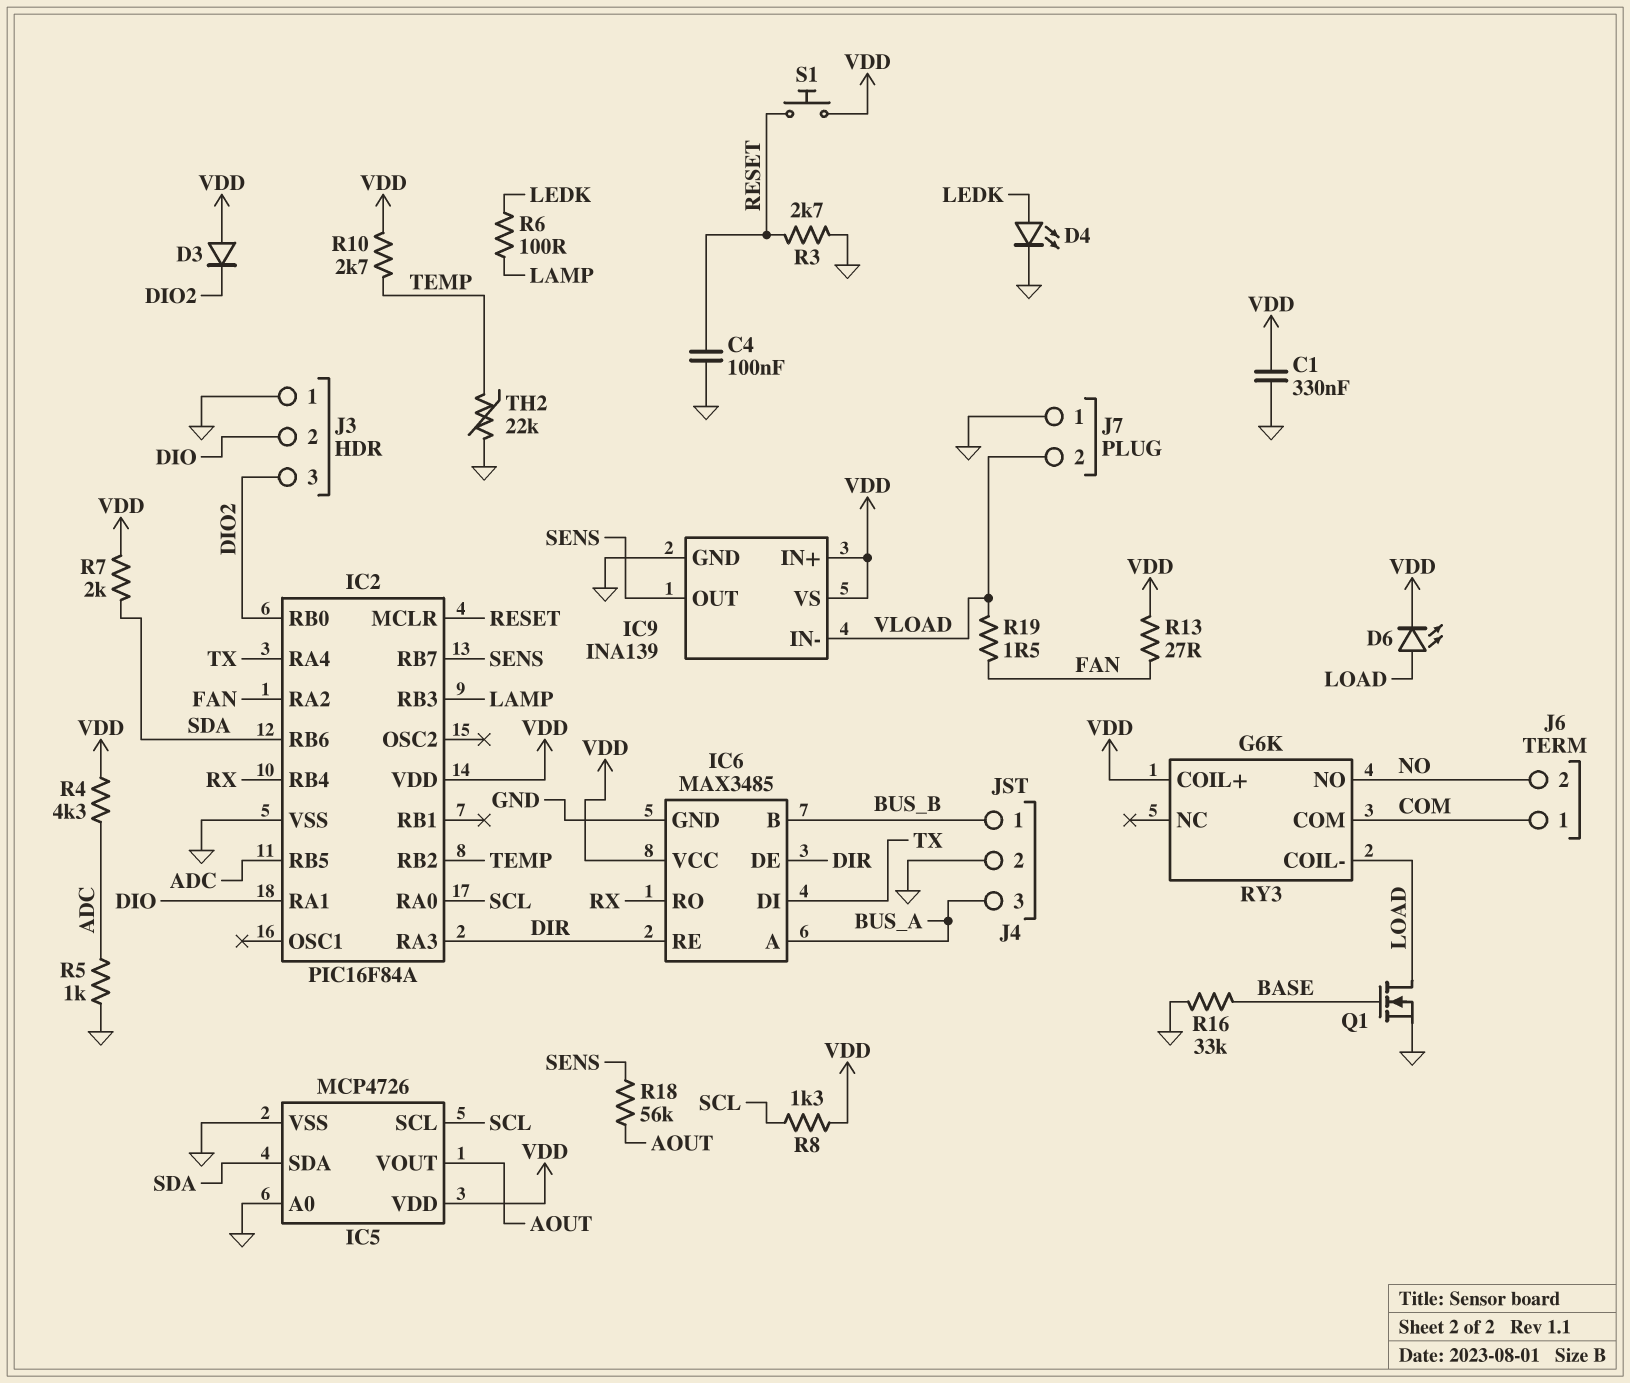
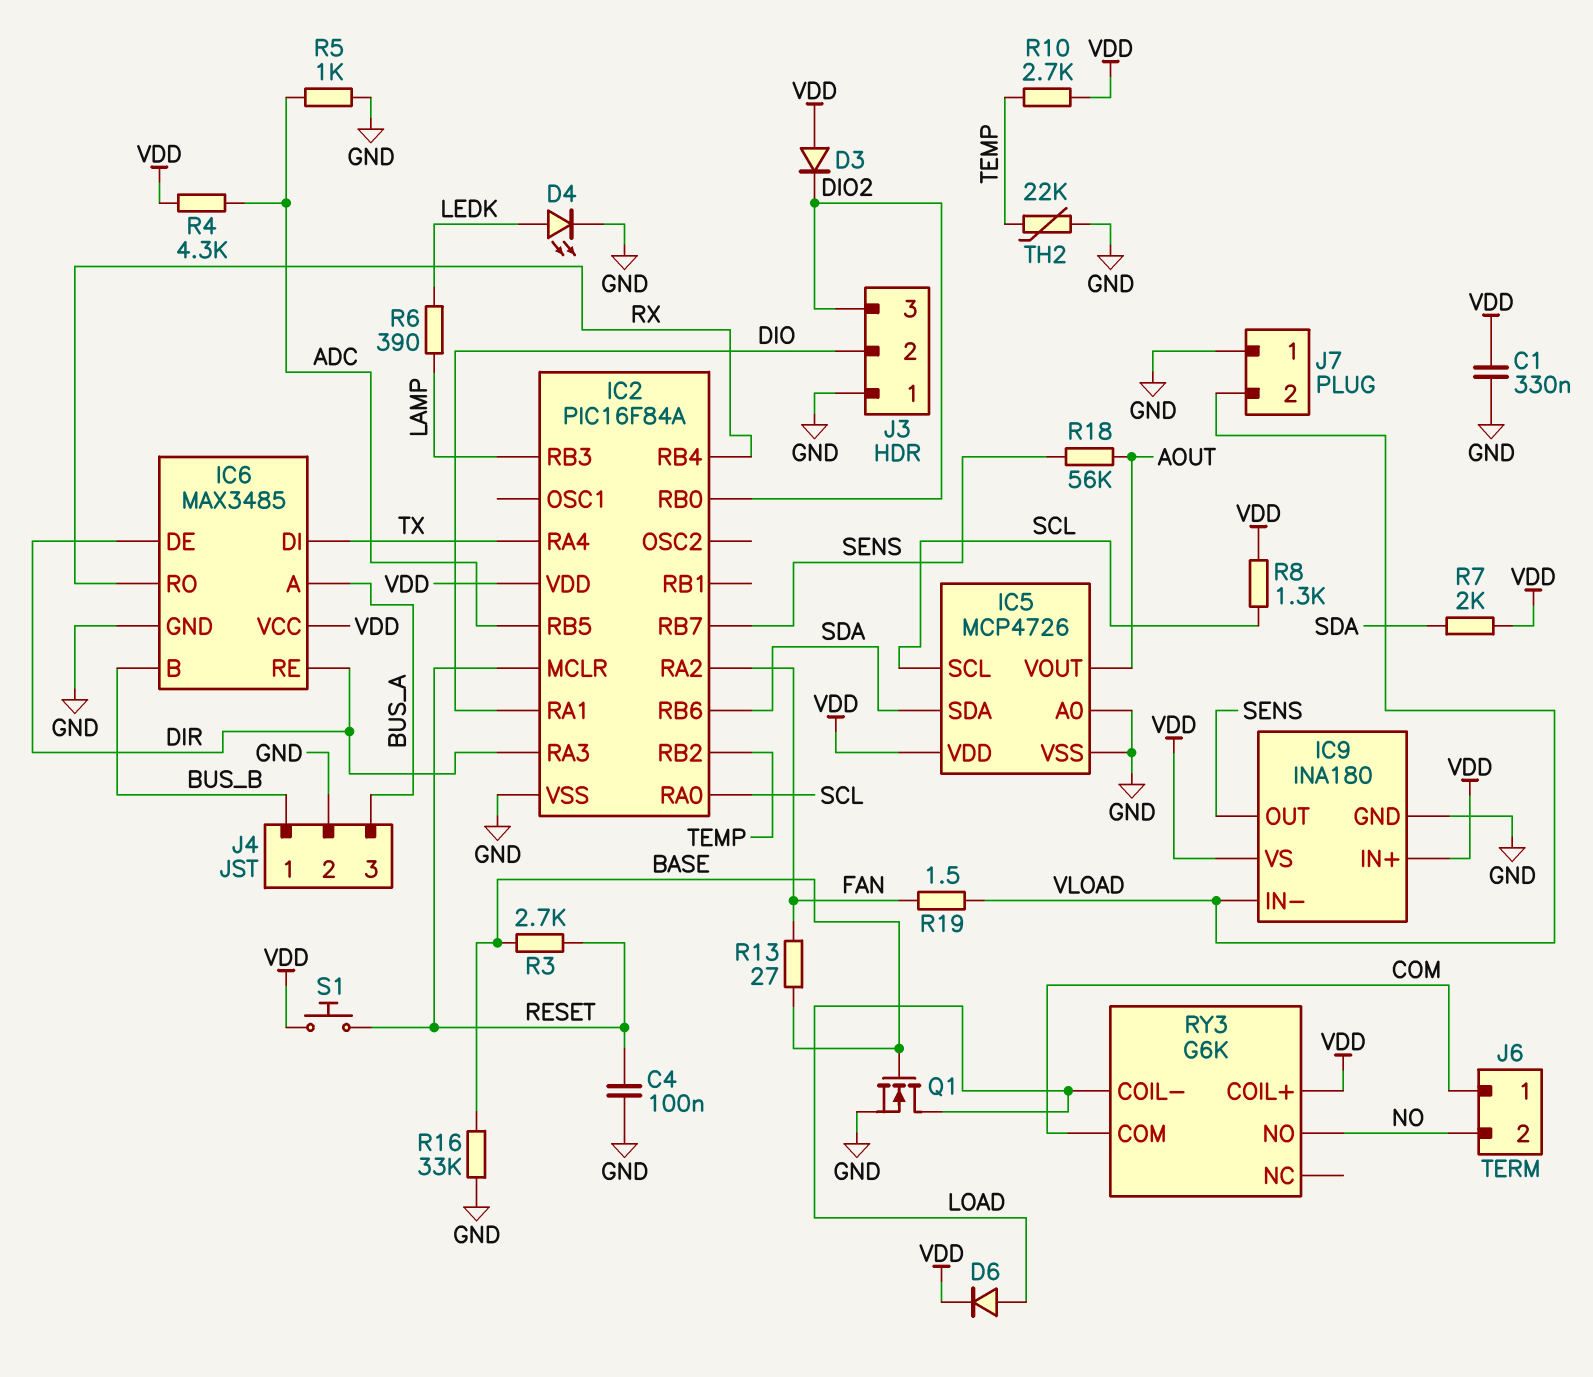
D6: LED (A LOAD, K VDD) -> diode (A LOAD, K VDD)
IC9: INA139 -> INA180
R3: 2.7k (GND, RESET) -> 2.7k (BASE, RESET)
R6: 100 (LAMP, LEDK) -> 390 (LAMP, LEDK)
R13: 27 (FAN, VDD) -> 27 (BASE, FAN)

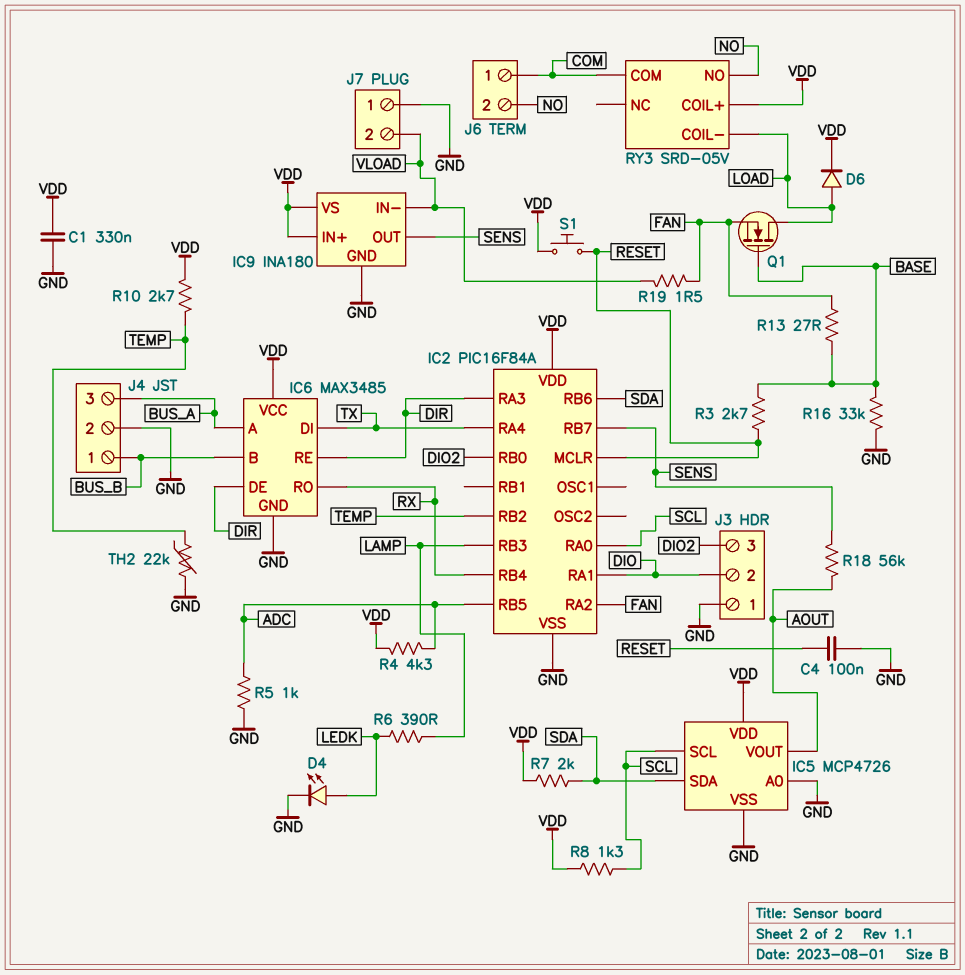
D3: diode (A VDD, K DIO2) -> none
Q1: NMOS (G BASE, D LOAD, S GND) -> NMOS (G BASE, D LOAD, S FAN)
RY3: G6K -> SRD-05V

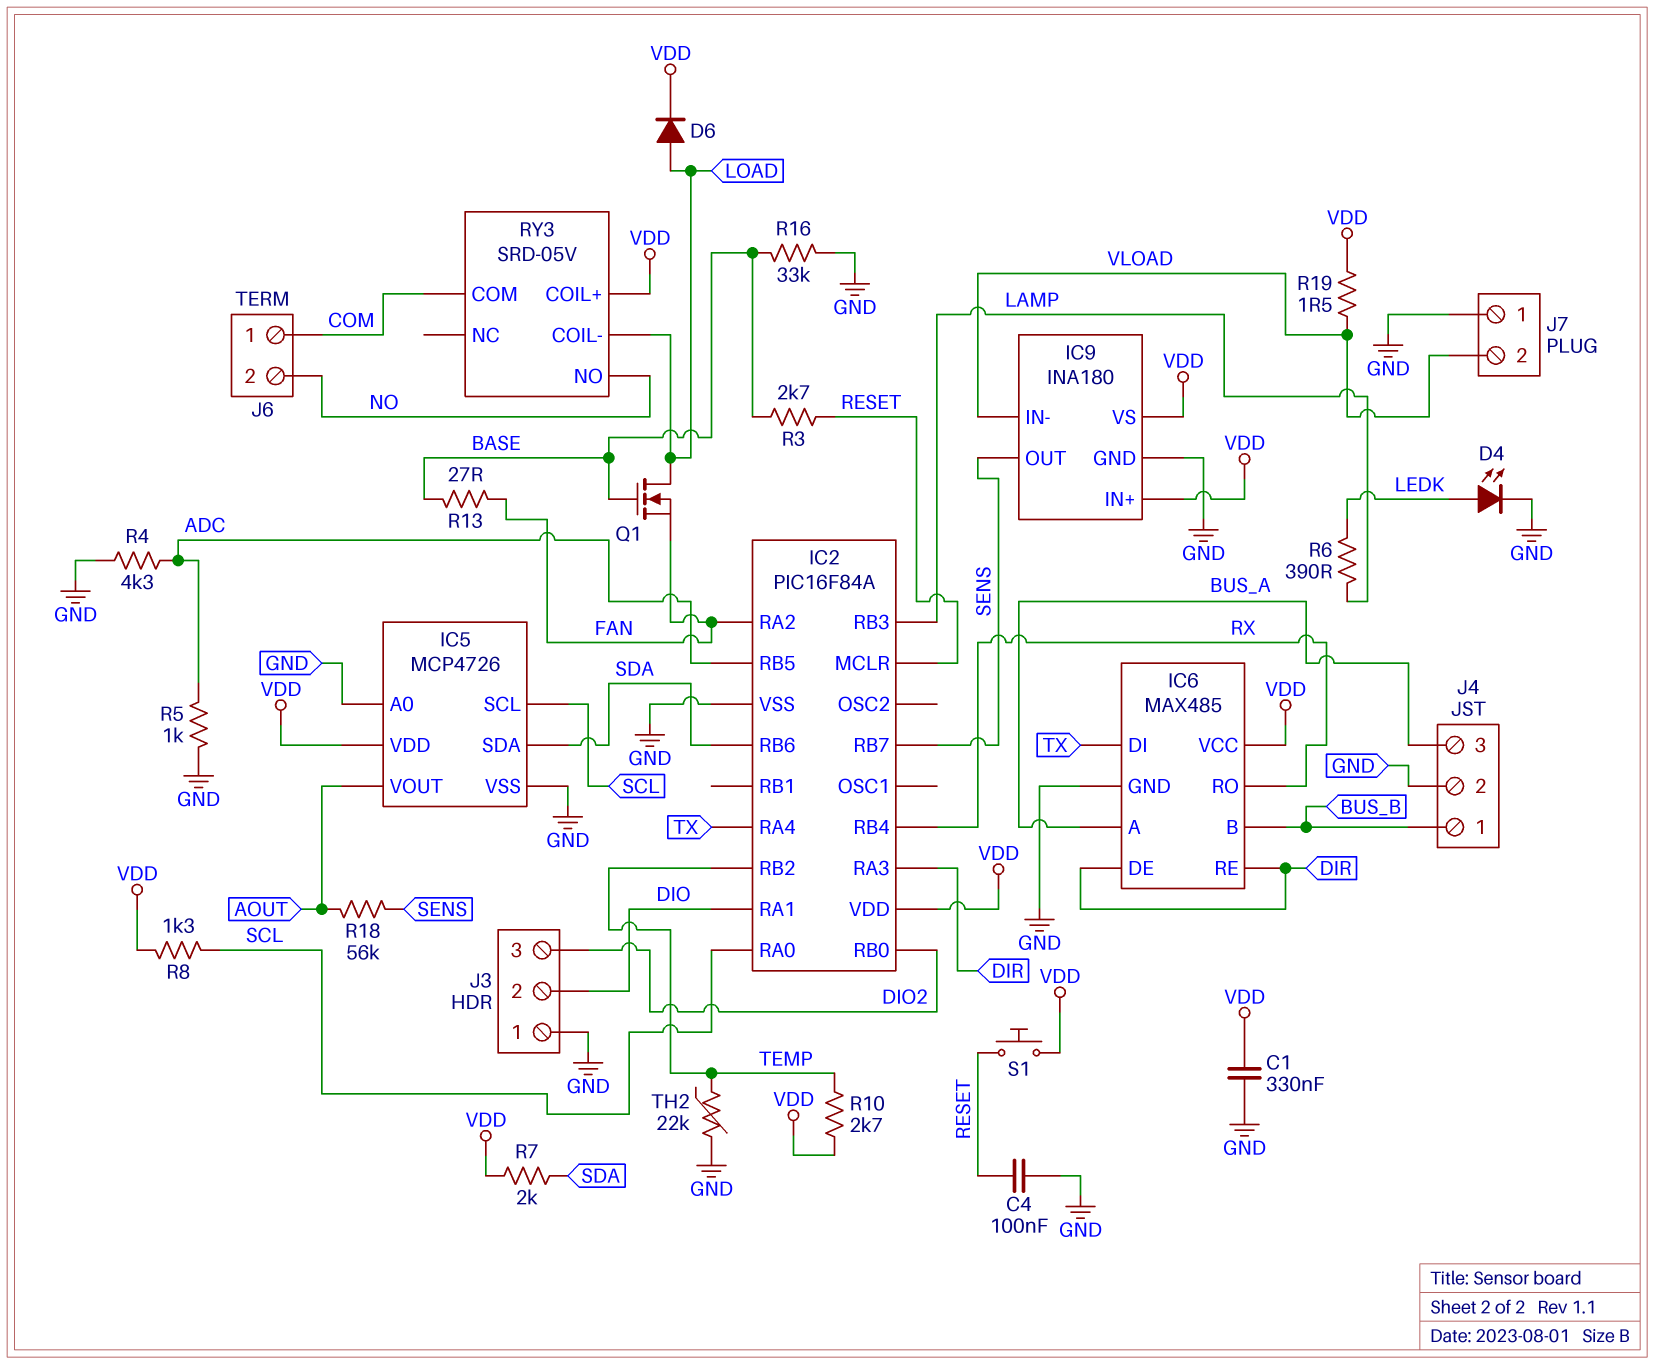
IC6: MAX3485 -> MAX485
R4: 4.3k (ADC, VDD) -> 4.3k (ADC, GND)
R19: 1.5 (FAN, VLOAD) -> 1.5 (VDD, VLOAD)

